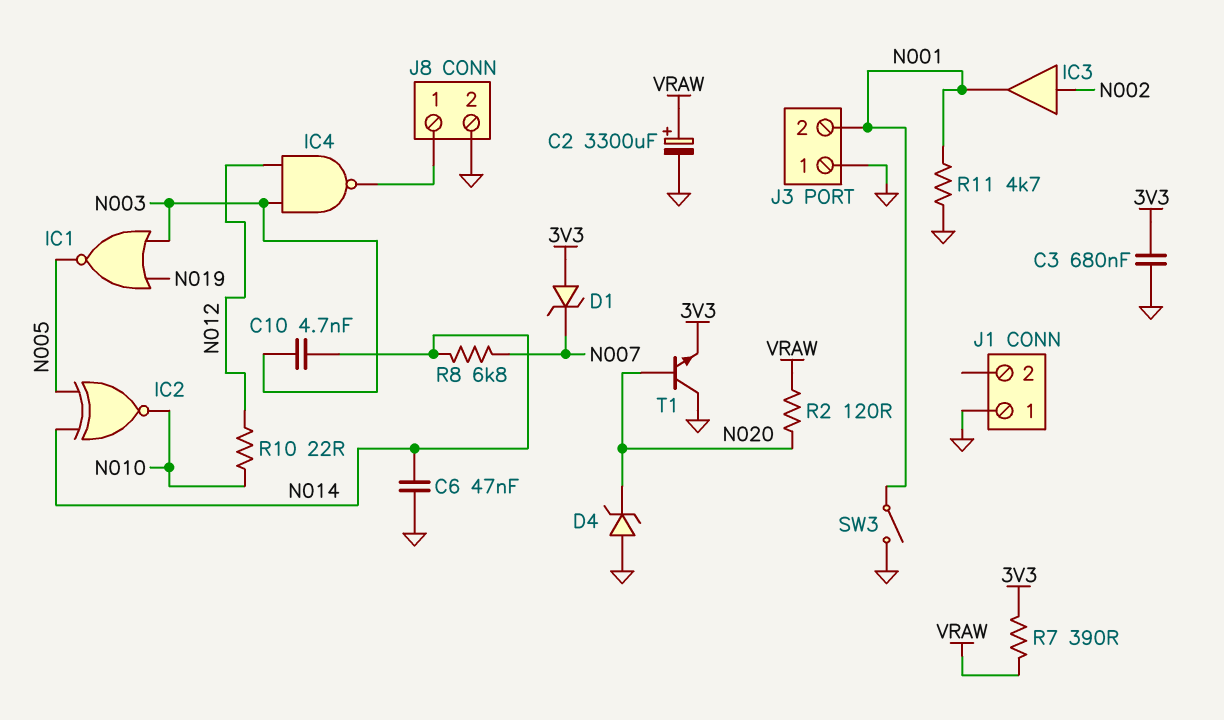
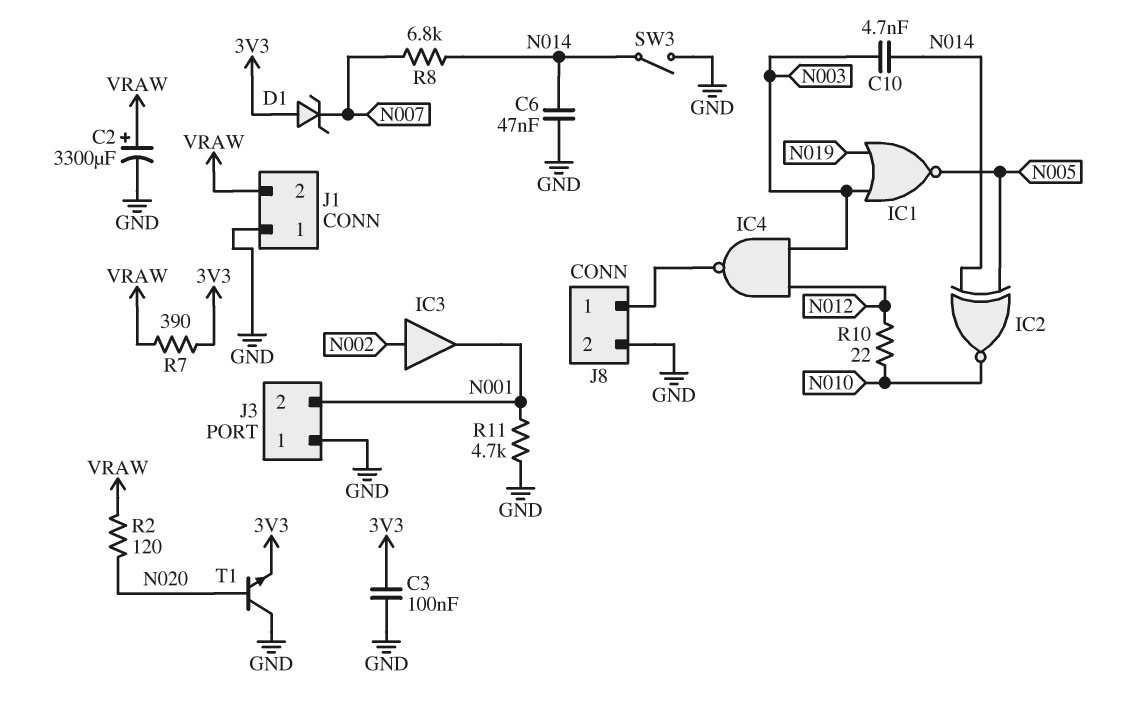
C3: 680nF (3V3, GND) -> 100nF (3V3, GND)
D4: zener (A GND, K N020) -> none
J1 pin 2: none -> VRAW
SW3: switch (GND, N001) -> switch (GND, N014)

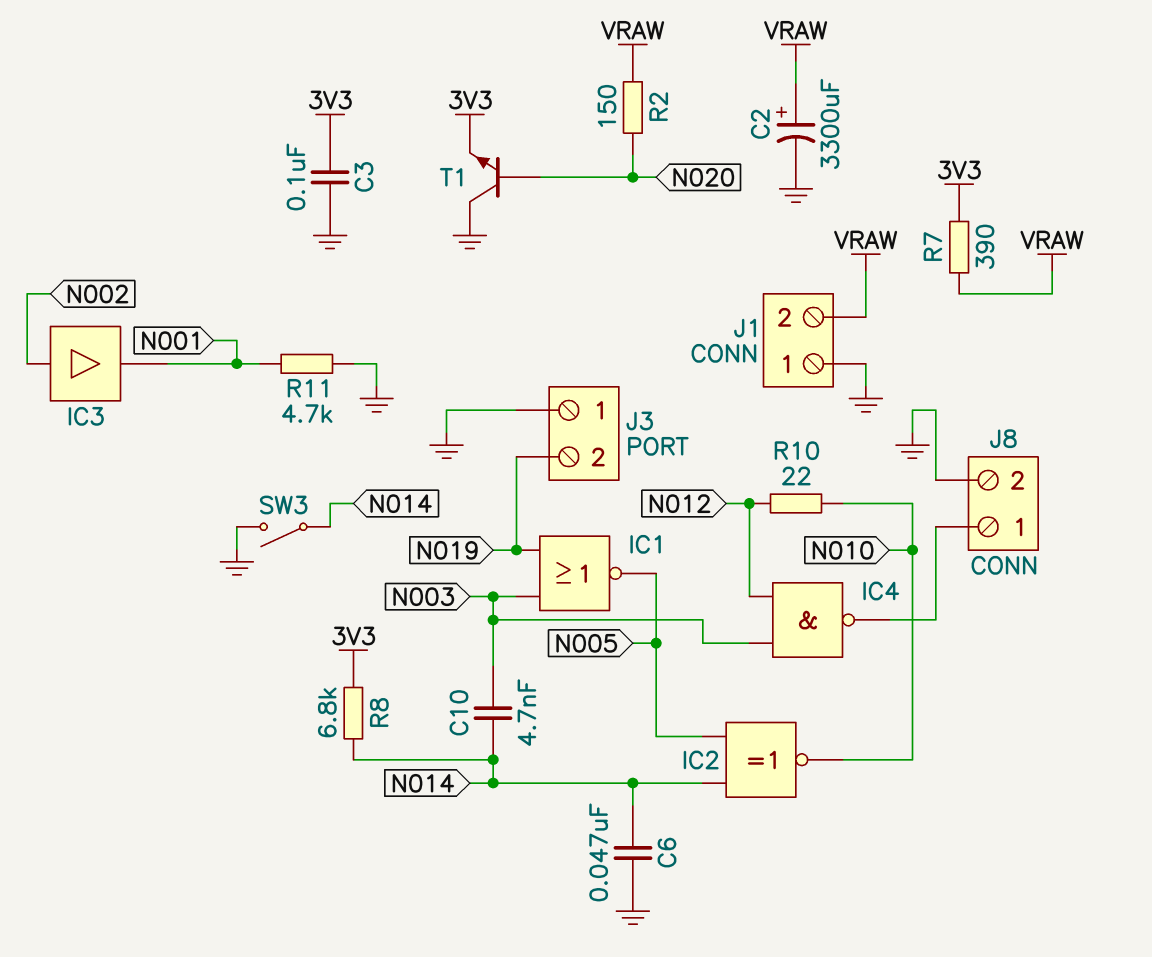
D1: zener (A 3V3, K N007) -> none
J3 pin 2: N001 -> N019
R2: 120 (N020, VRAW) -> 150 (N020, VRAW)
R8: 6.8k (N007, N014) -> 6.8k (3V3, N014)

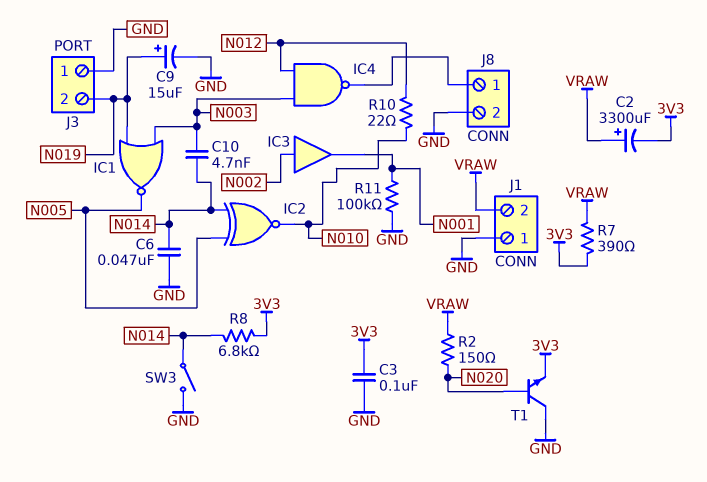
C2: 3300uF (plus VRAW, minus GND) -> 3300uF (plus VRAW, minus 3V3)
C9: none -> 15uF (plus N019, minus GND)
R11: 4.7k (GND, N001) -> 100k (GND, N001)

